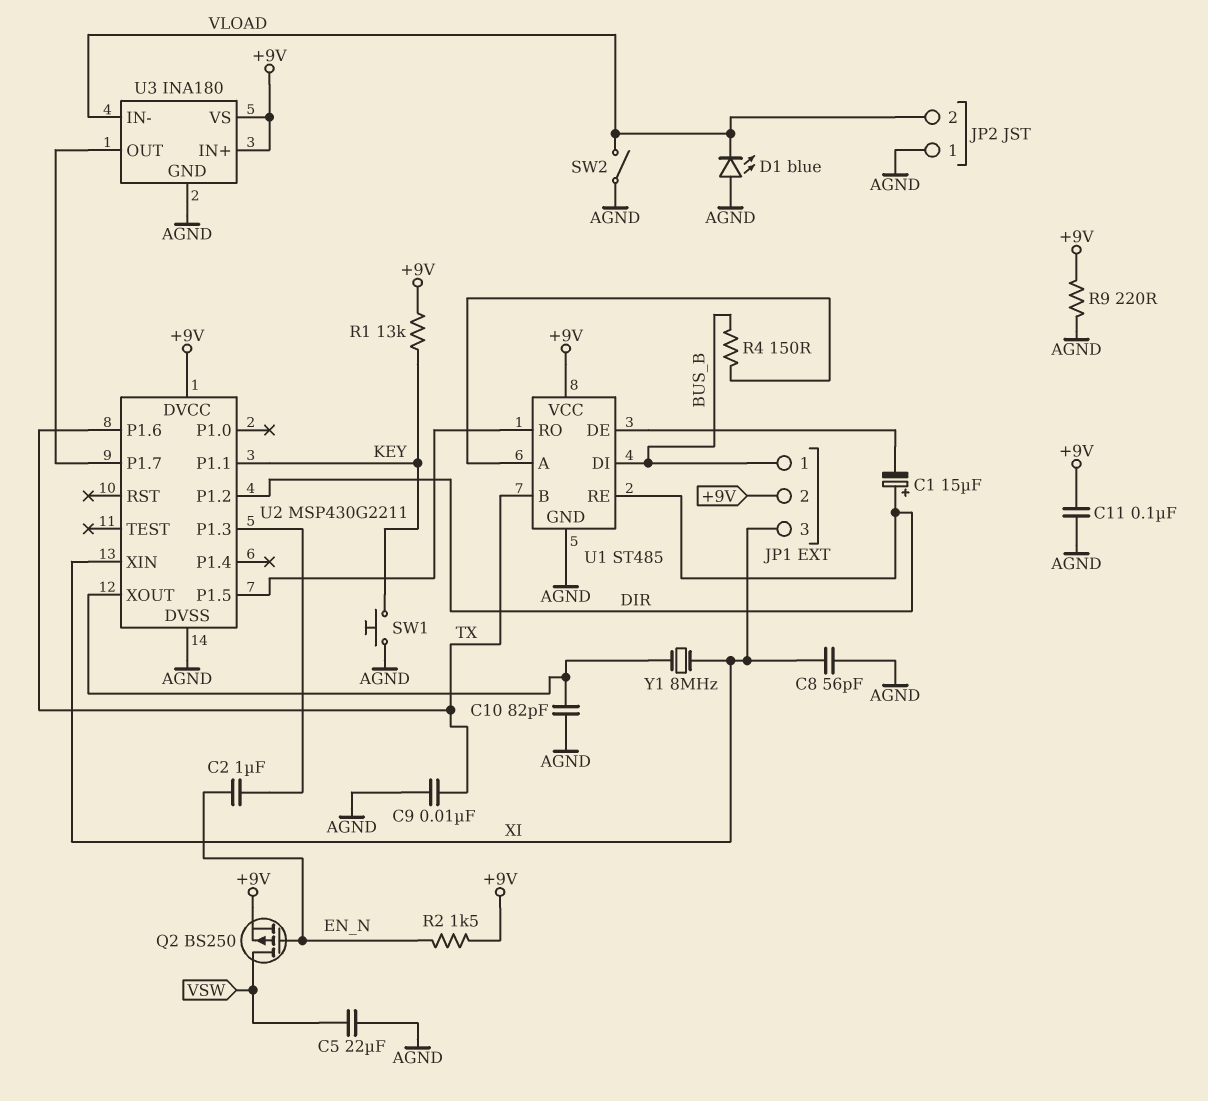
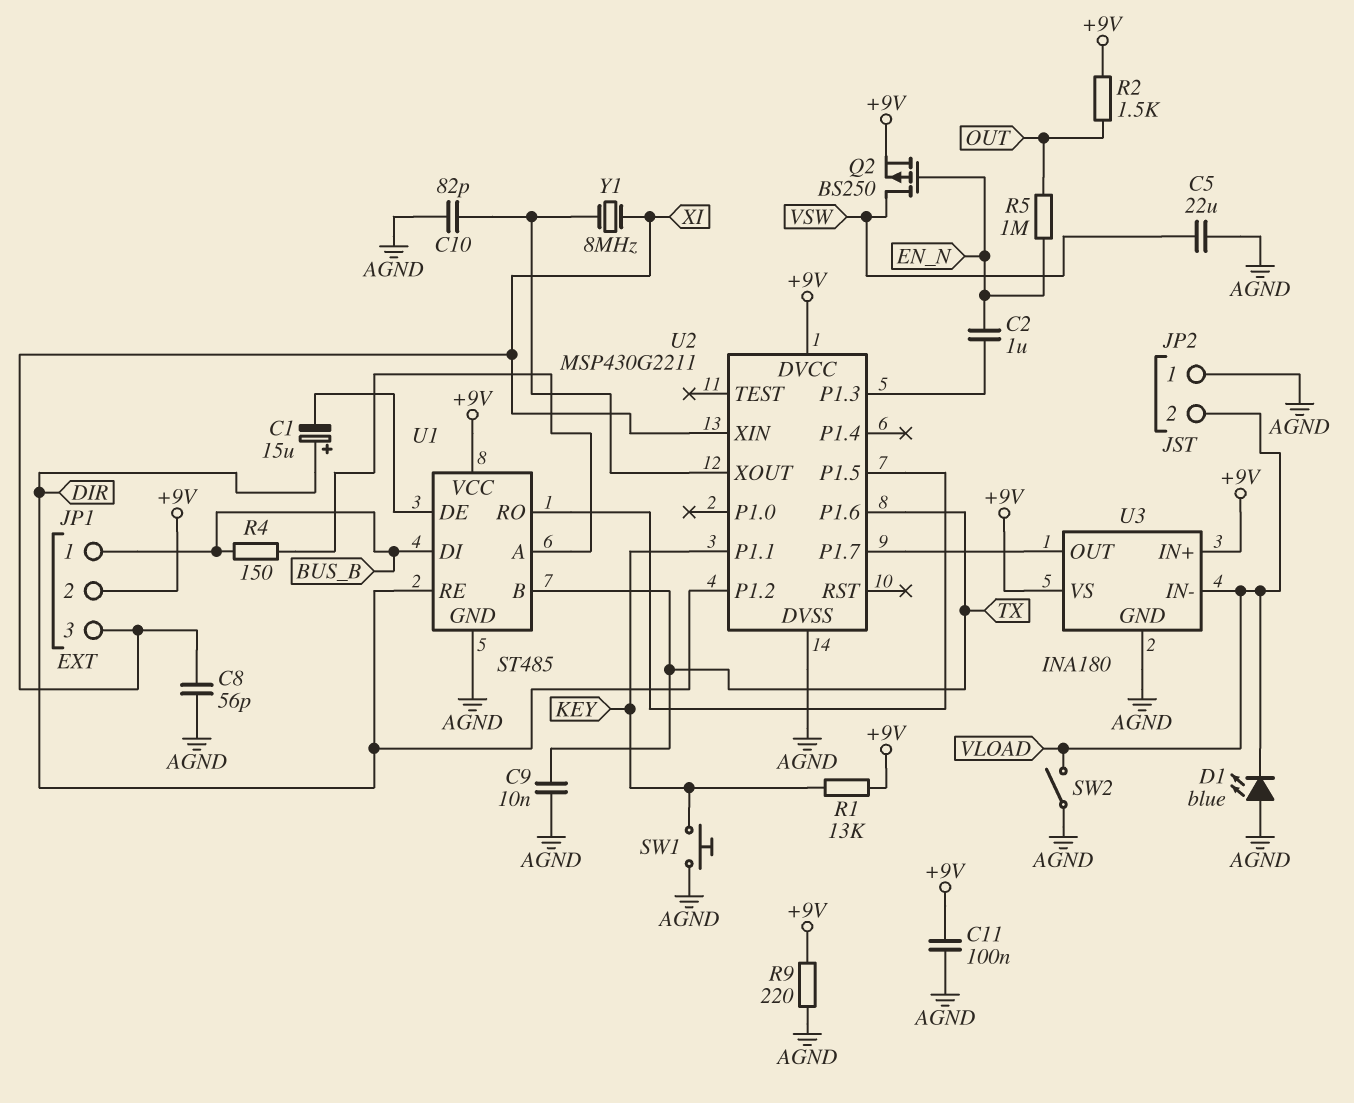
R2: 1.5k (+9V, EN_N) -> 1.5k (+9V, OUT)
R5: none -> 1M (EN_N, OUT)

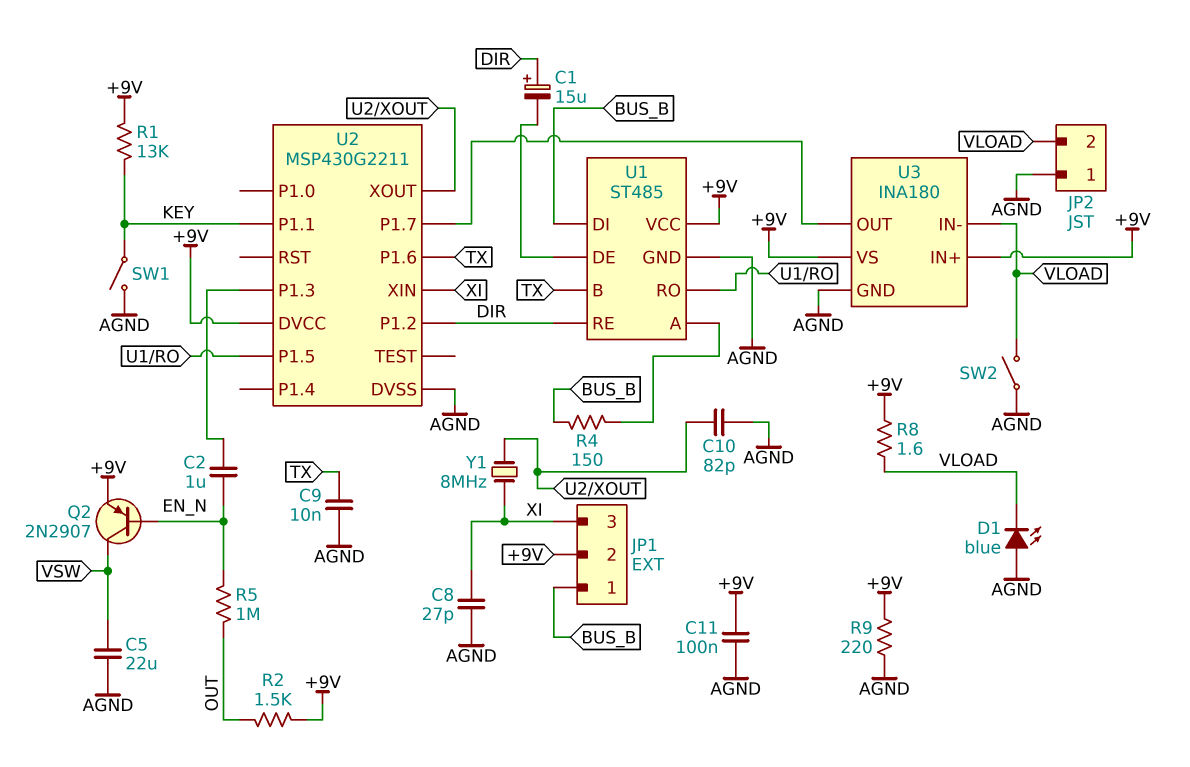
C8: 56pF (AGND, XI) -> 27pF (AGND, XI)
Q2: PMOS BS250 (G EN_N, D VSW, S +9V) -> PNP 2N2907 (B EN_N, C VSW, E +9V)
R8: none -> 1.6 (+9V, VLOAD)
SW1: button (AGND, KEY) -> switch (AGND, KEY)

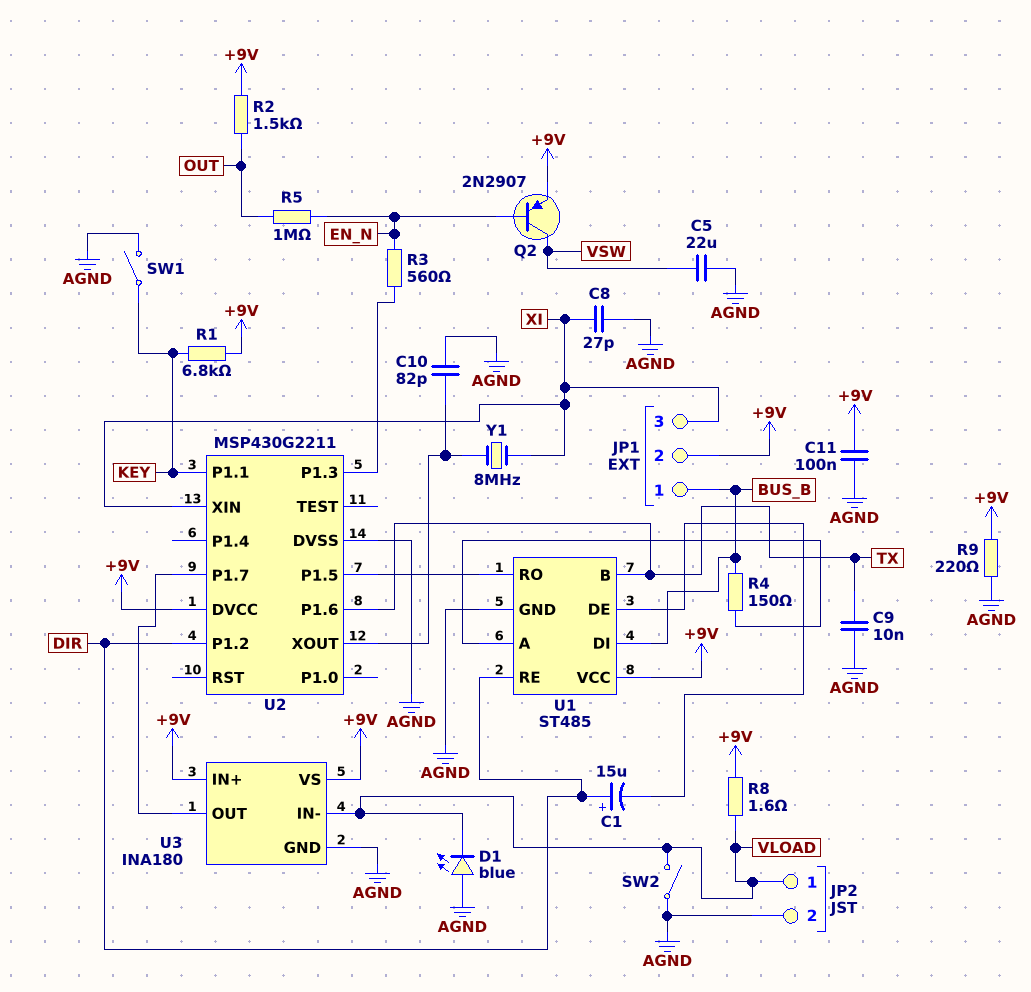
C2: 1uF (EN_N, U2/P1.3) -> none
JP2 pin 1: AGND -> VLOAD
JP2 pin 2: VLOAD -> AGND
R1: 13k (+9V, KEY) -> 6.8k (+9V, KEY)
R3: none -> 560 (EN_N, U2/P1.3)

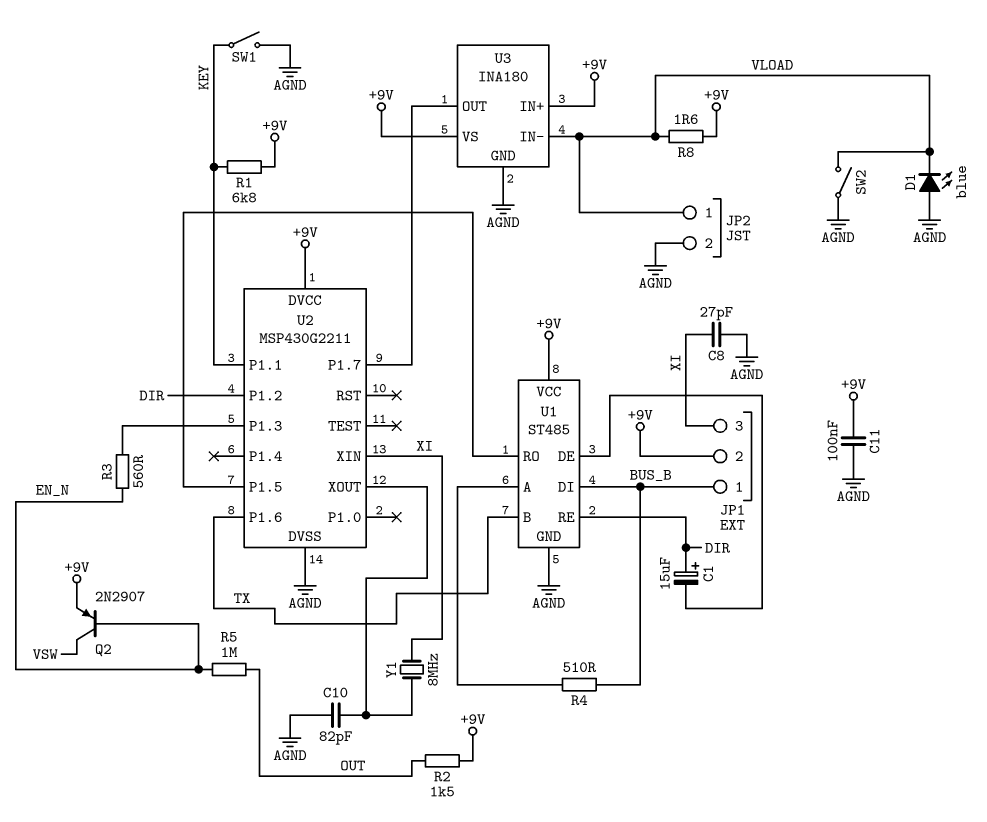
C5: 22uF (AGND, VSW) -> none
C9: 10nF (AGND, TX) -> none
R4: 150 (BUS_B, U1/A) -> 510 (BUS_B, U1/A)
R9: 220 (+9V, AGND) -> none

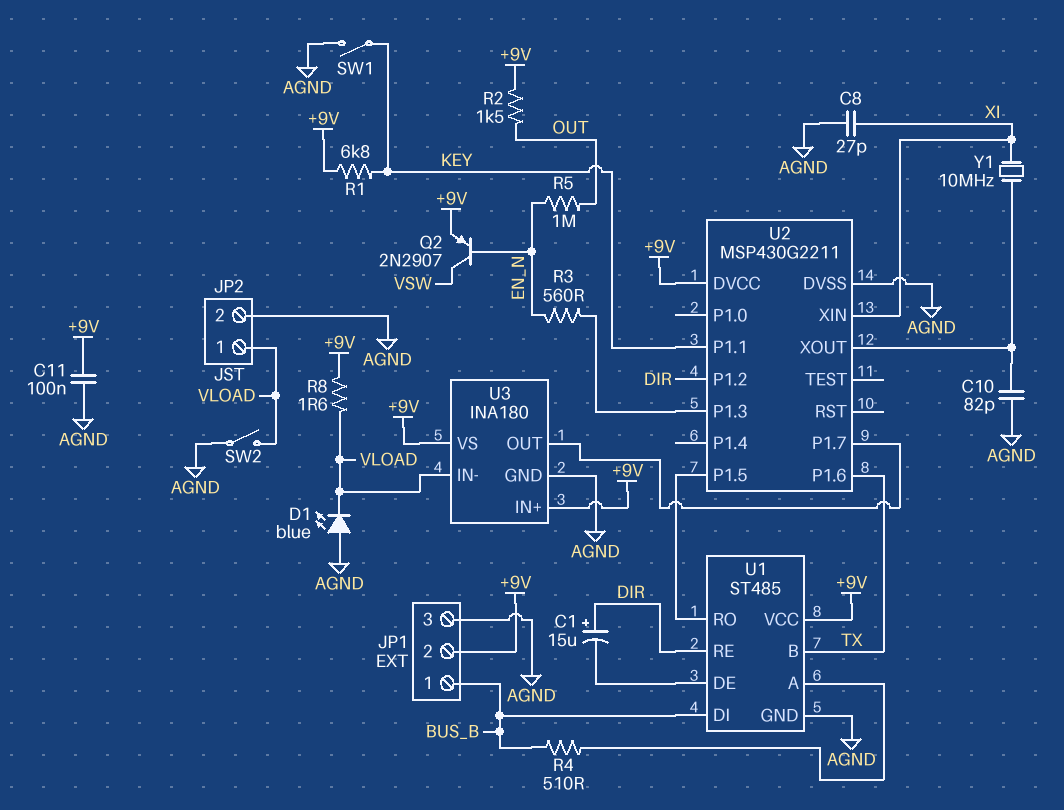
JP1 pin 3: XI -> AGND
Y1: 8MHz (U2/XOUT, XI) -> 10MHz (U2/XOUT, XI)

